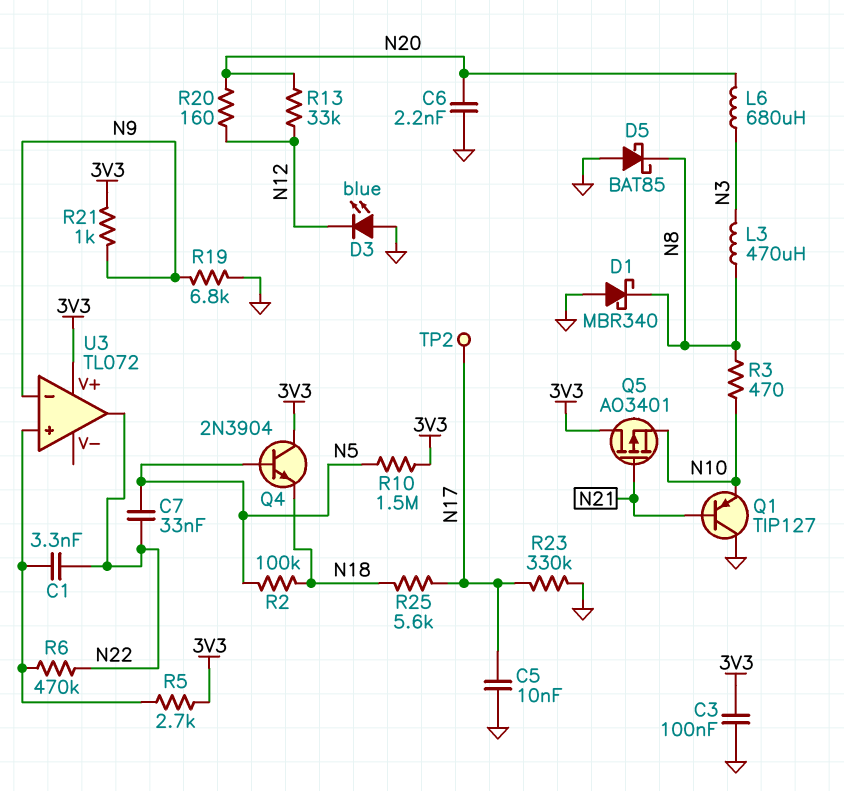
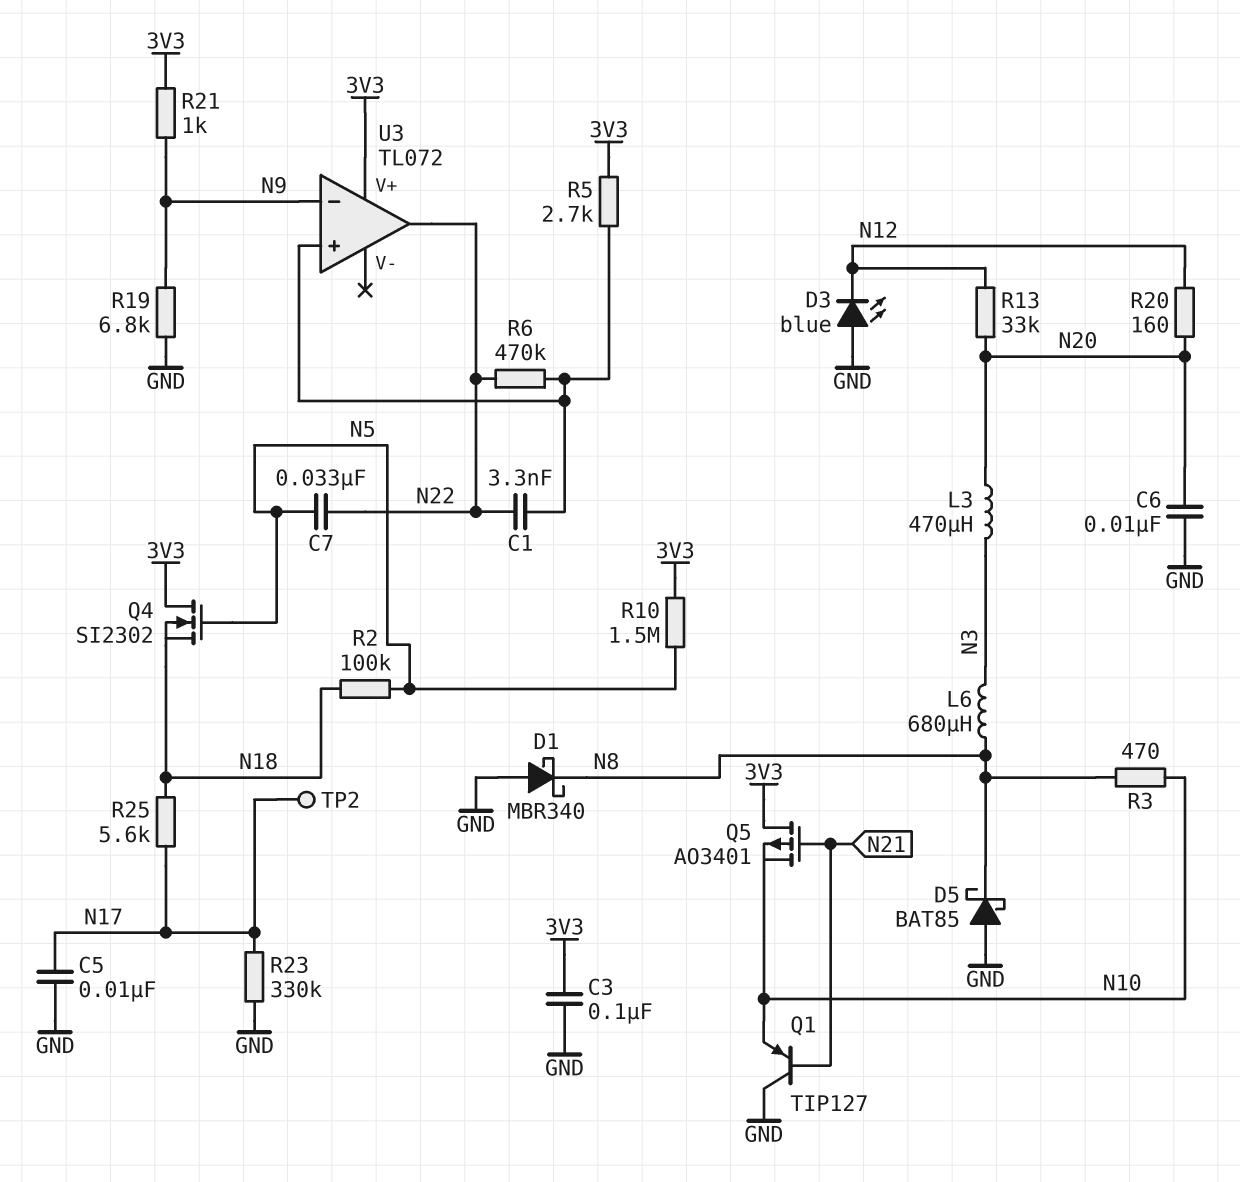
C6: 2.2nF (GND, N20) -> 10nF (GND, N20)
L3: 470uH (N3, N8) -> 470uH (N3, N20)
L6: 680uH (N3, N20) -> 680uH (N3, N8)
Q4: NPN 2N3904 (B N5, C 3V3, E N18) -> NMOS SI2302 (G N5, D 3V3, S N18)

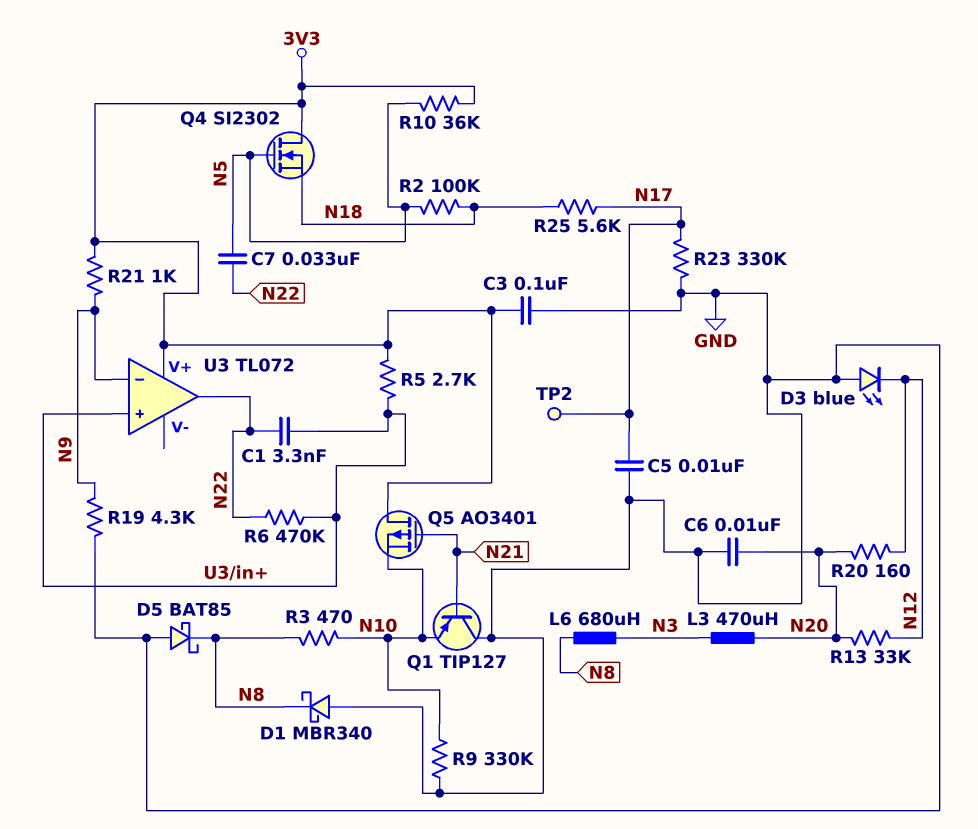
R9: none -> 330k (GND, N10)
R10: 1.5M (3V3, N5) -> 36k (3V3, N5)
R19: 6.8k (GND, N9) -> 4.3k (GND, N9)

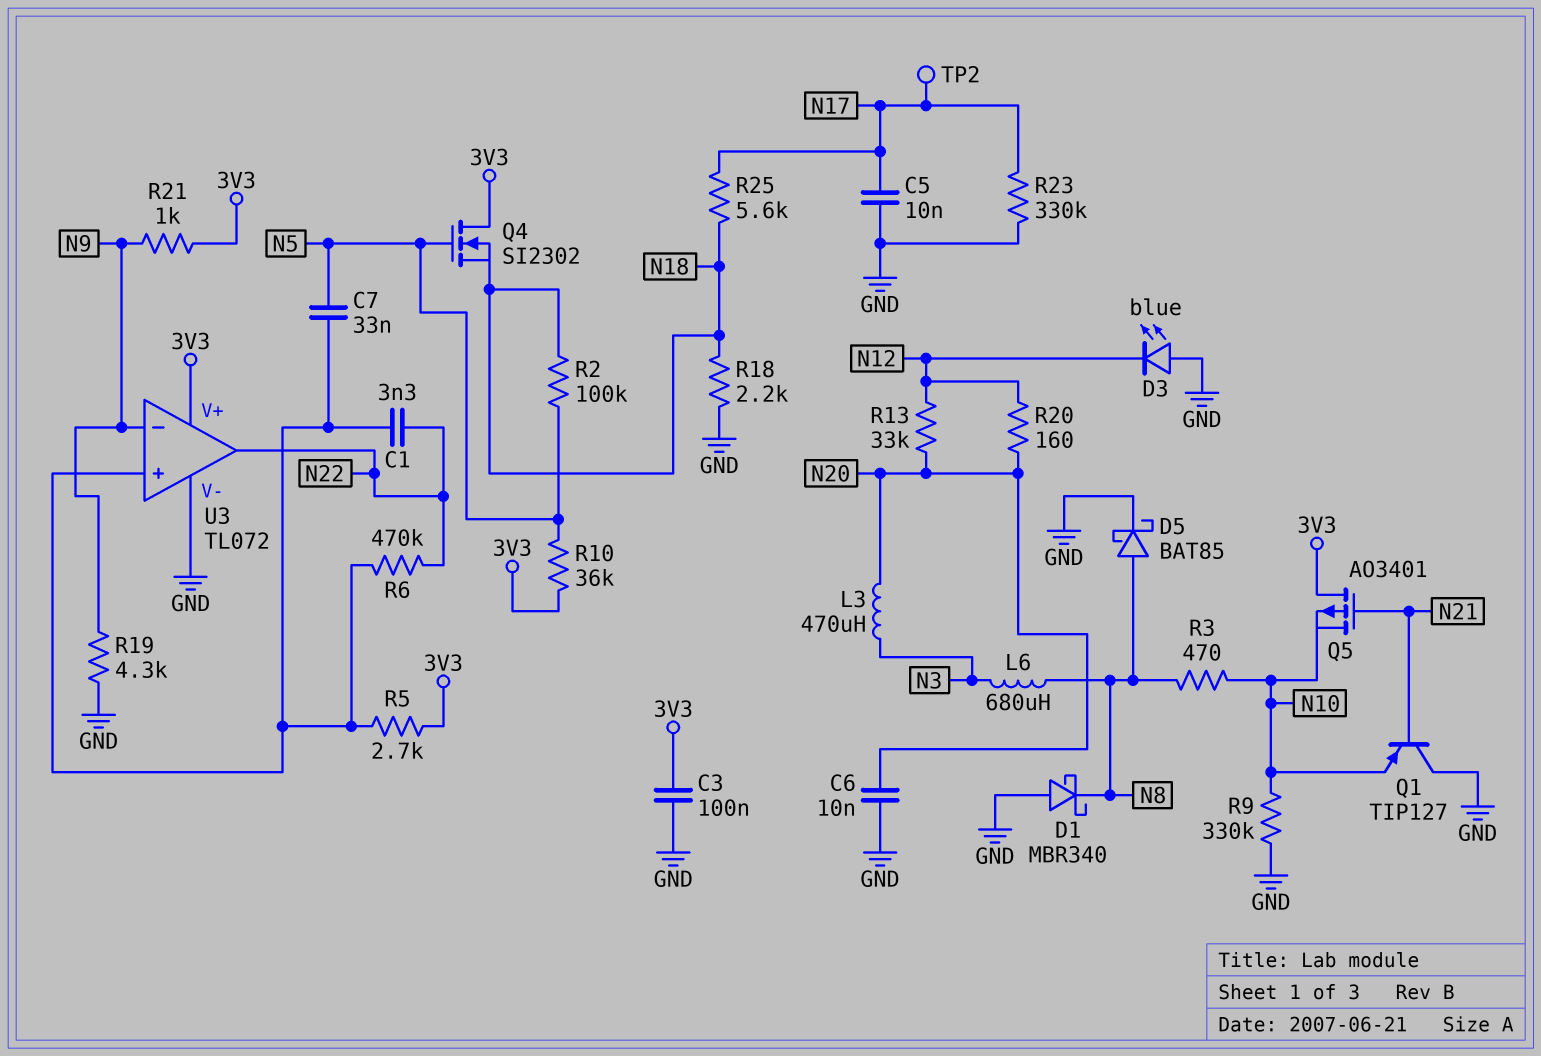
C7: 33nF (N5, N22) -> 33nF (N5, U3/in+)
D5: schottky BAT85 (A GND, K N8) -> schottky BAT85 (A N8, K GND)
R18: none -> 2.2k (GND, N18)
U3 pin V-: none -> GND

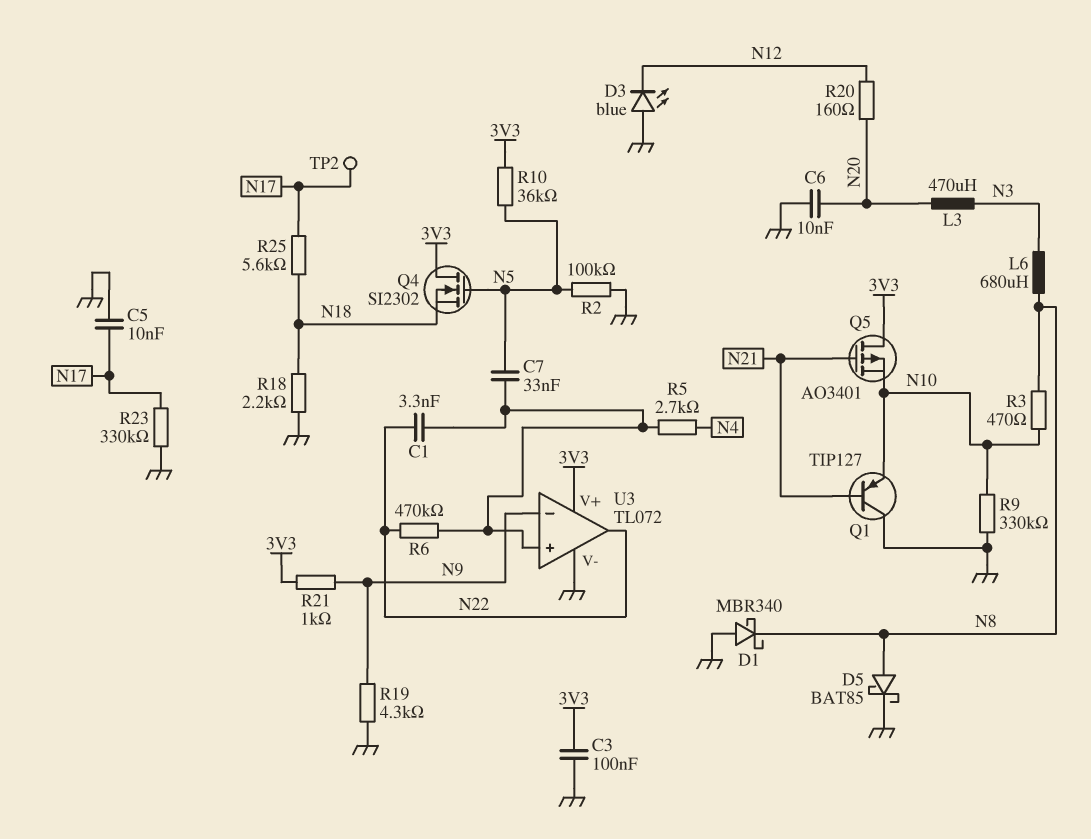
R2: 100k (N5, N18) -> 100k (GND, N5)
R5: 2.7k (3V3, U3/in+) -> 2.7k (N4, U3/in+)
R13: 33k (N12, N20) -> none

